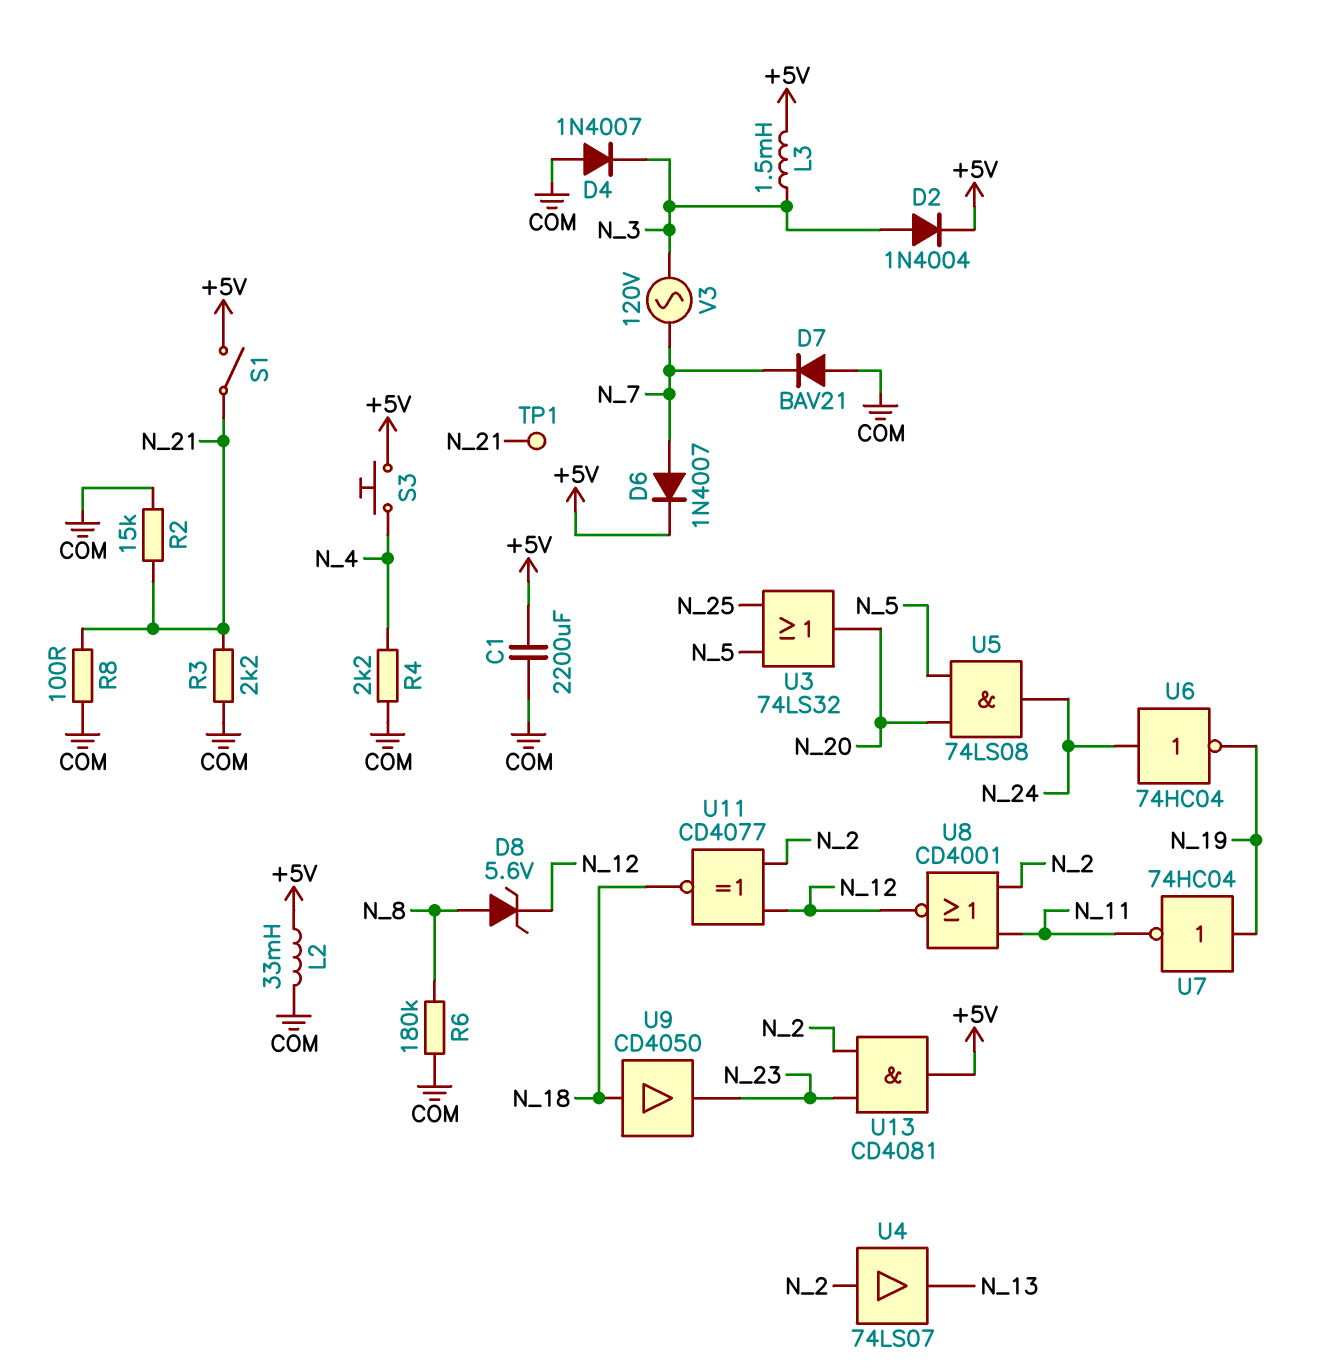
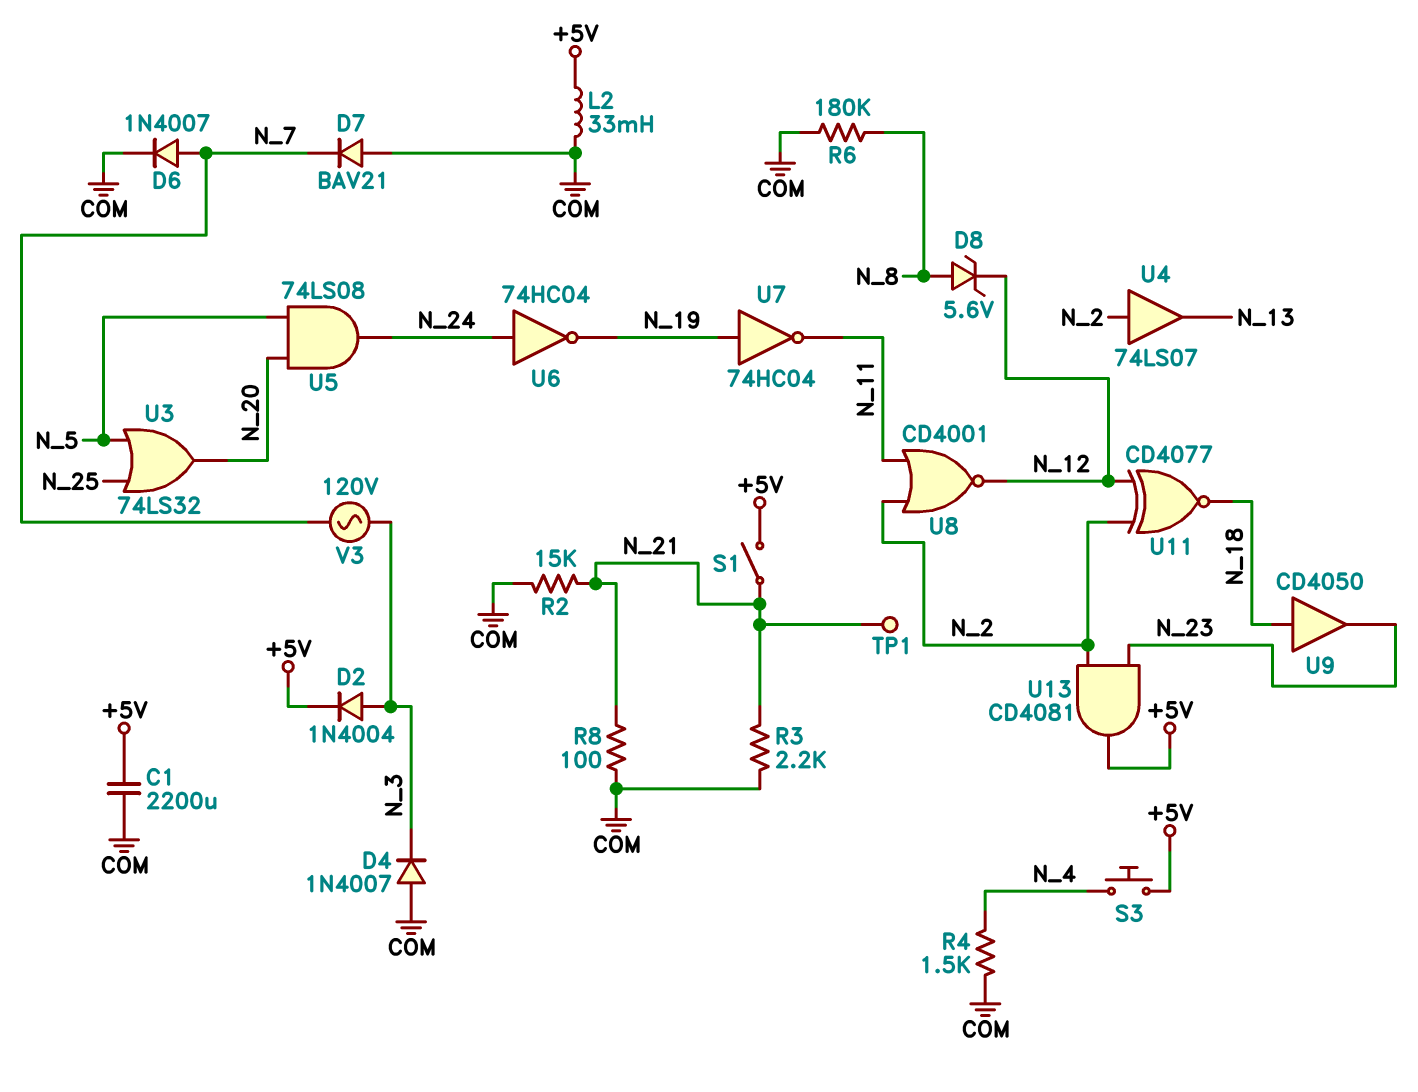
D6: diode 1N4007 (A N_7, K +5V) -> diode 1N4007 (A N_7, K COM)
L3: 1.5mH (+5V, N_3) -> none
R4: 2.2k (COM, N_4) -> 1.5k (COM, N_4)

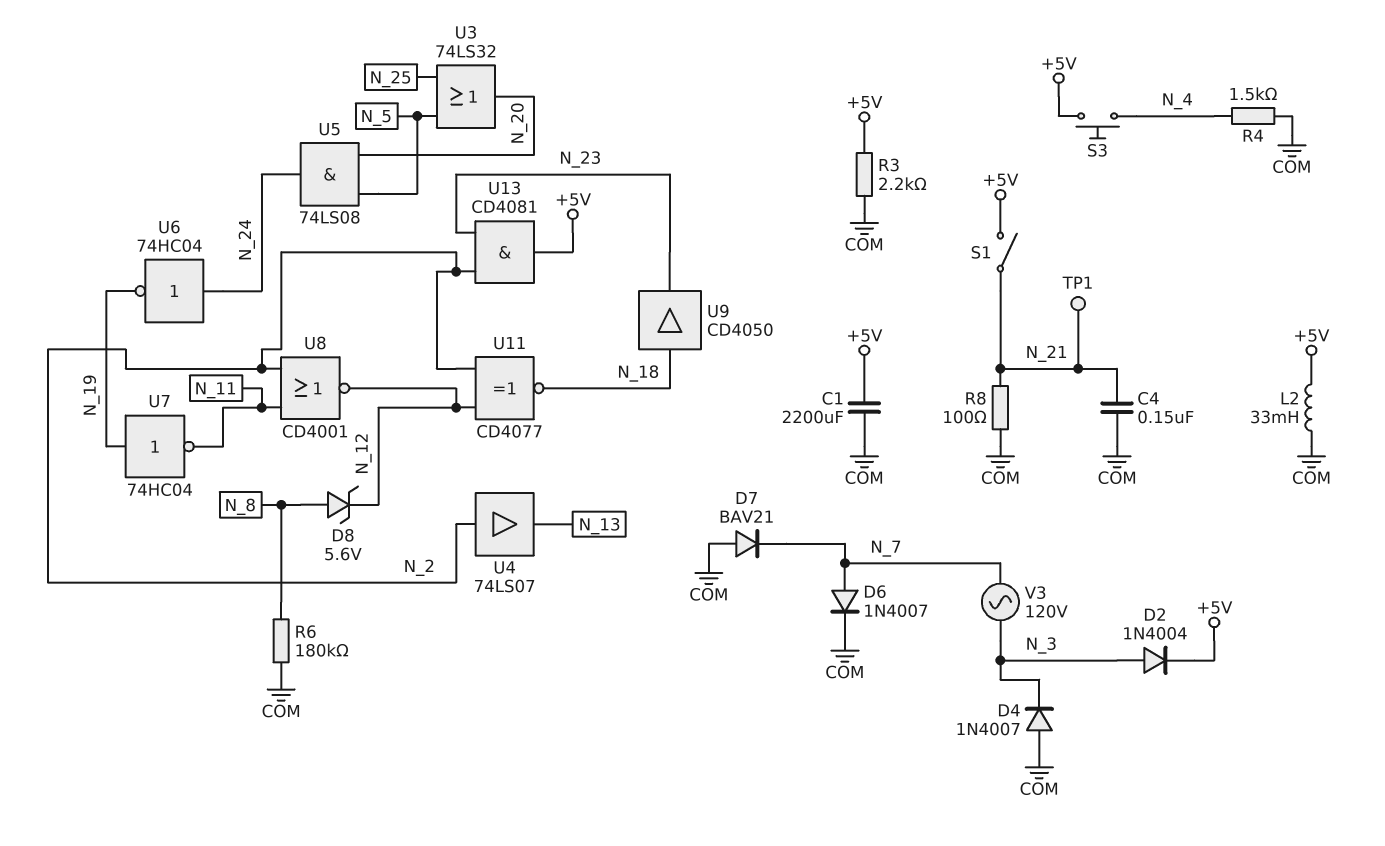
C4: none -> 150nF (COM, N_21)
R2: 15k (COM, N_21) -> none
R3: 2.2k (COM, N_21) -> 2.2k (+5V, COM)

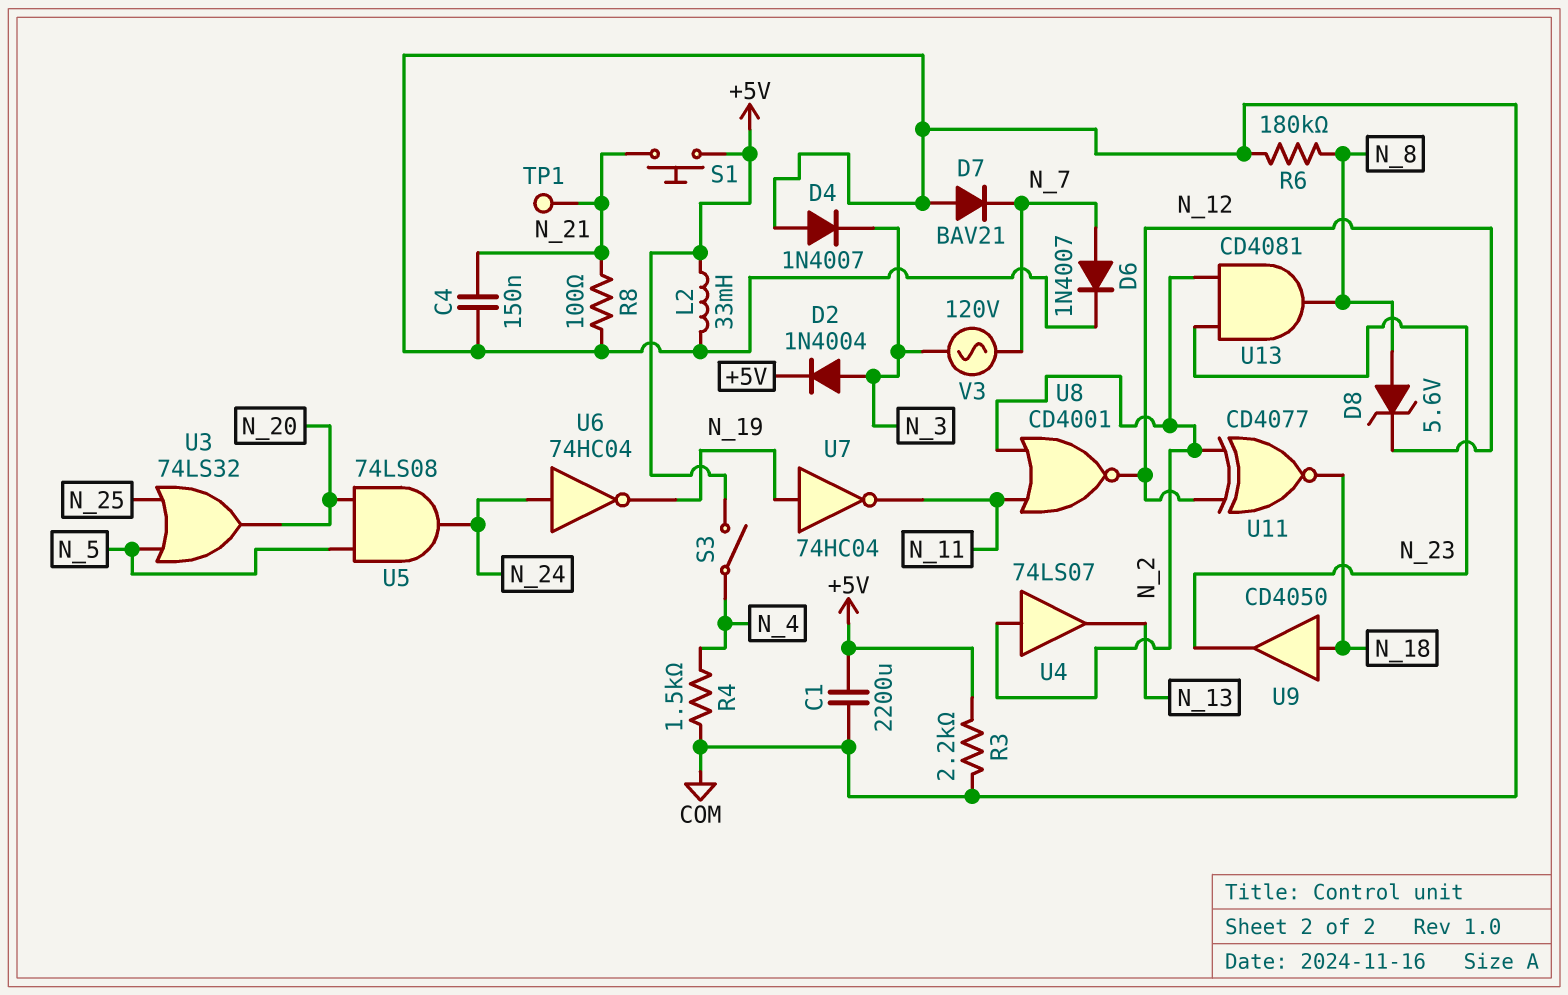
S1: switch (+5V, N_21) -> button (+5V, N_21)
S3: button (+5V, N_4) -> switch (+5V, N_4)
U13: AND CD4081 (in N_2, in N_23, out +5V) -> AND CD4081 (in N_2, in N_23, out N_8)

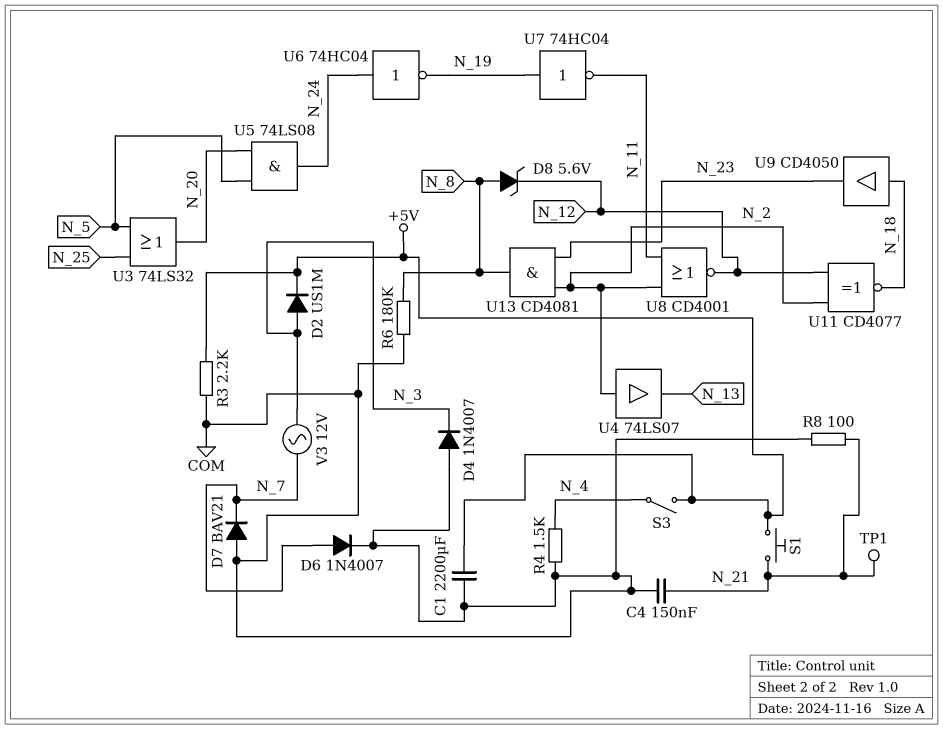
D2: diode 1N4004 (A N_3, K +5V) -> diode US1M (A N_3, K +5V)
L2: 33mH (+5V, COM) -> none
V3: AC 120V (N_3, N_7) -> AC 12V (N_3, N_7)

